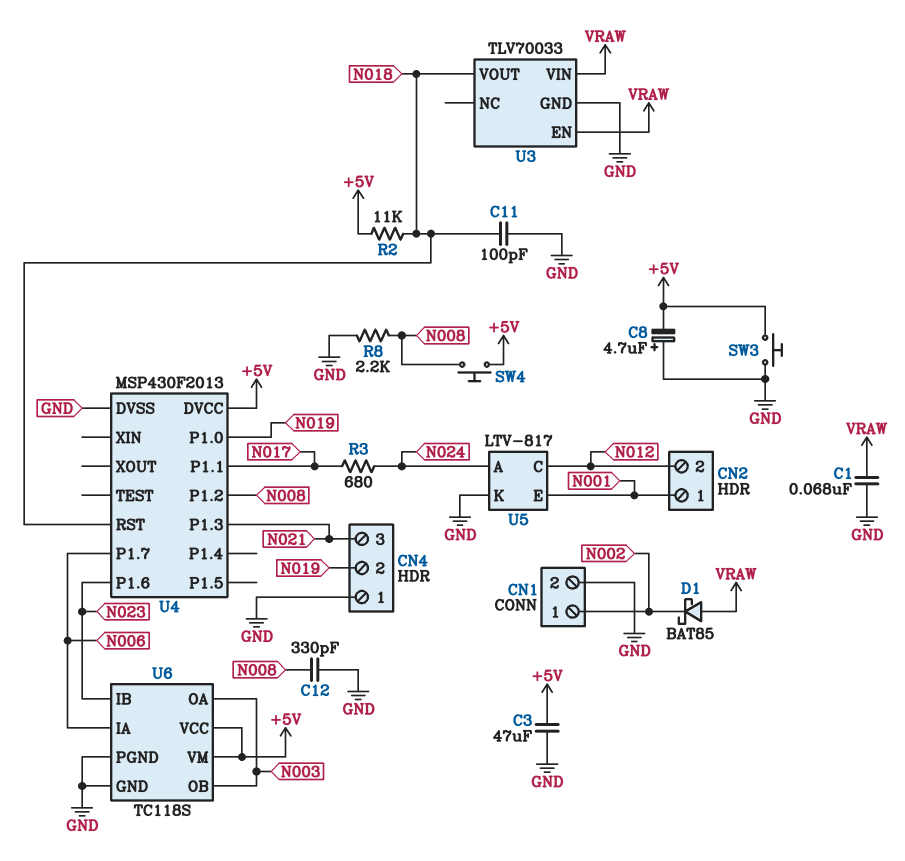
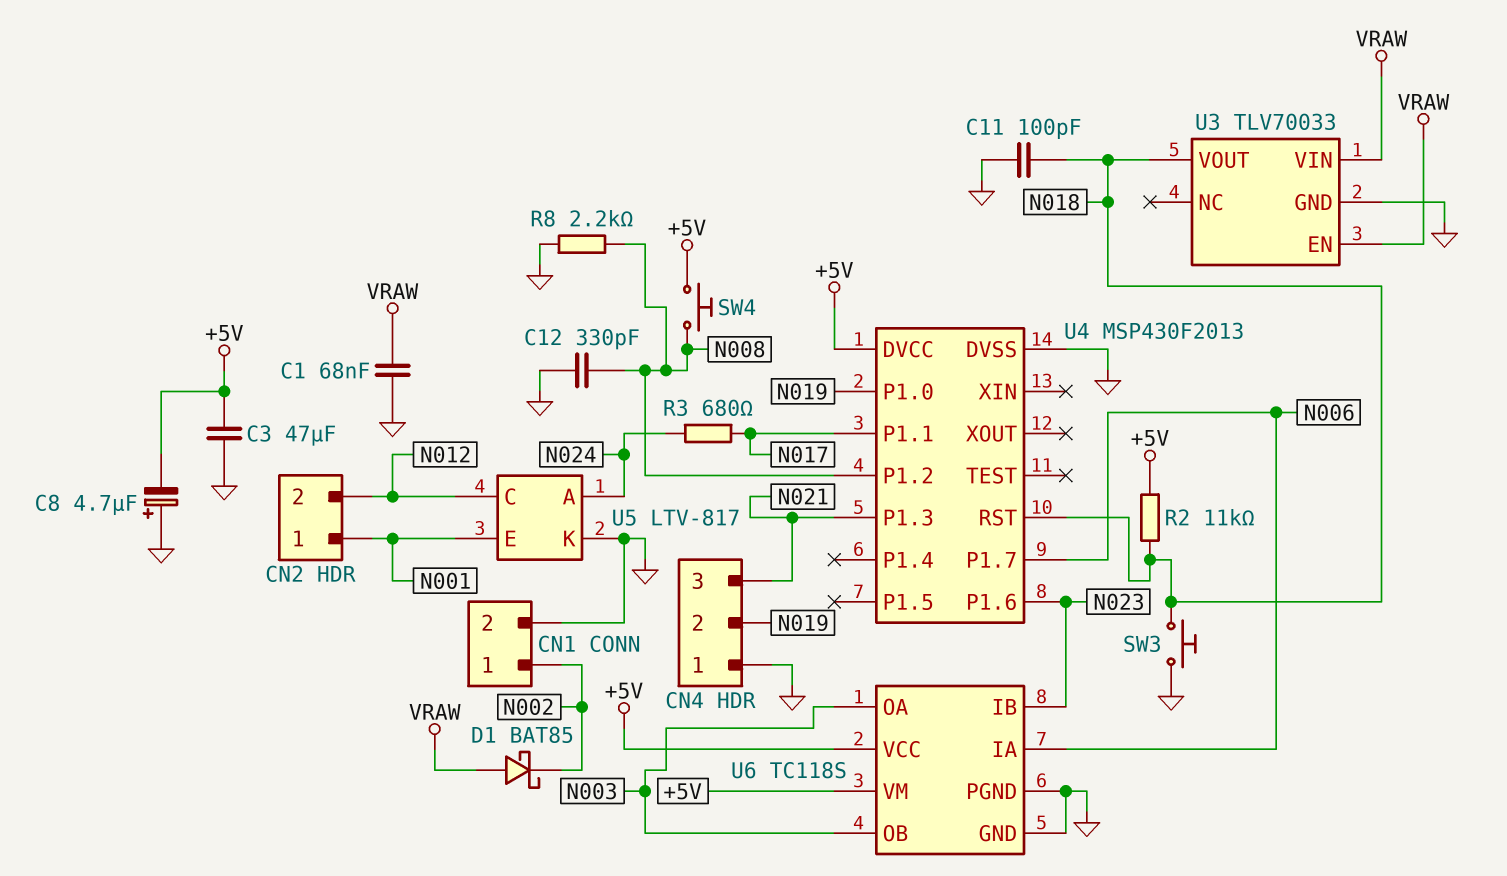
SW3: button (+5V, GND) -> button (GND, N018)

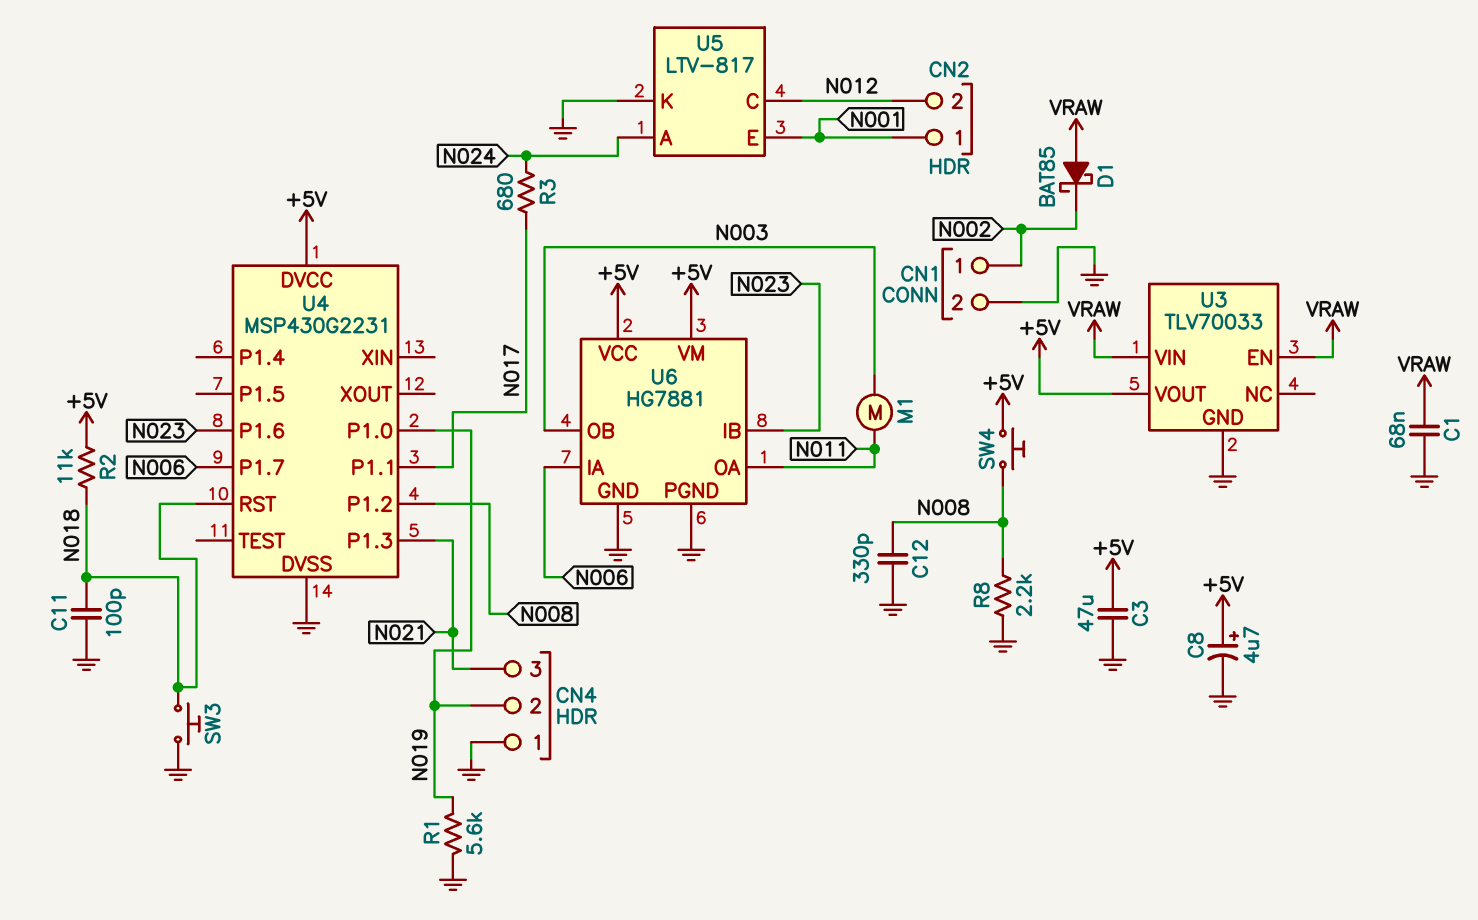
C8: 4.7uF (plus GND, minus +5V) -> 4.7uF (plus +5V, minus GND)
M1: none -> motor (N003, N011)
R1: none -> 5.6k (GND, N019)
U3 pin VOUT: N018 -> +5V
U4: MSP430F2013 -> MSP430G2231
U6: TC118S -> HG7881
U6 pin OA: N003 -> N011

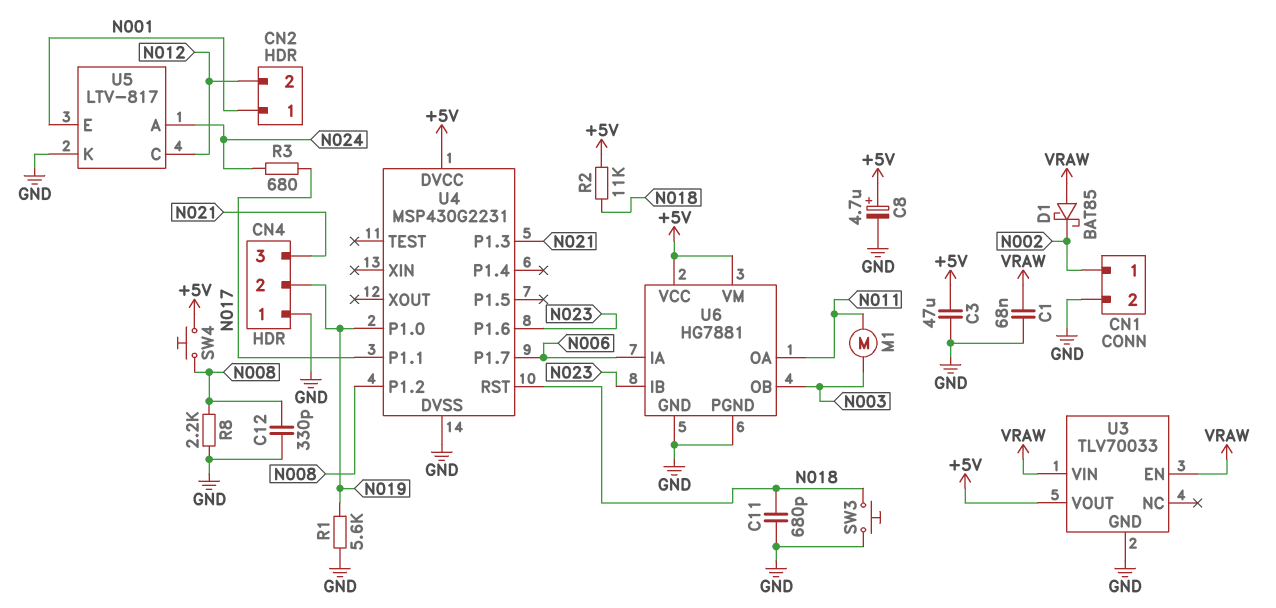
C11: 100pF (GND, N018) -> 680pF (GND, N018)

